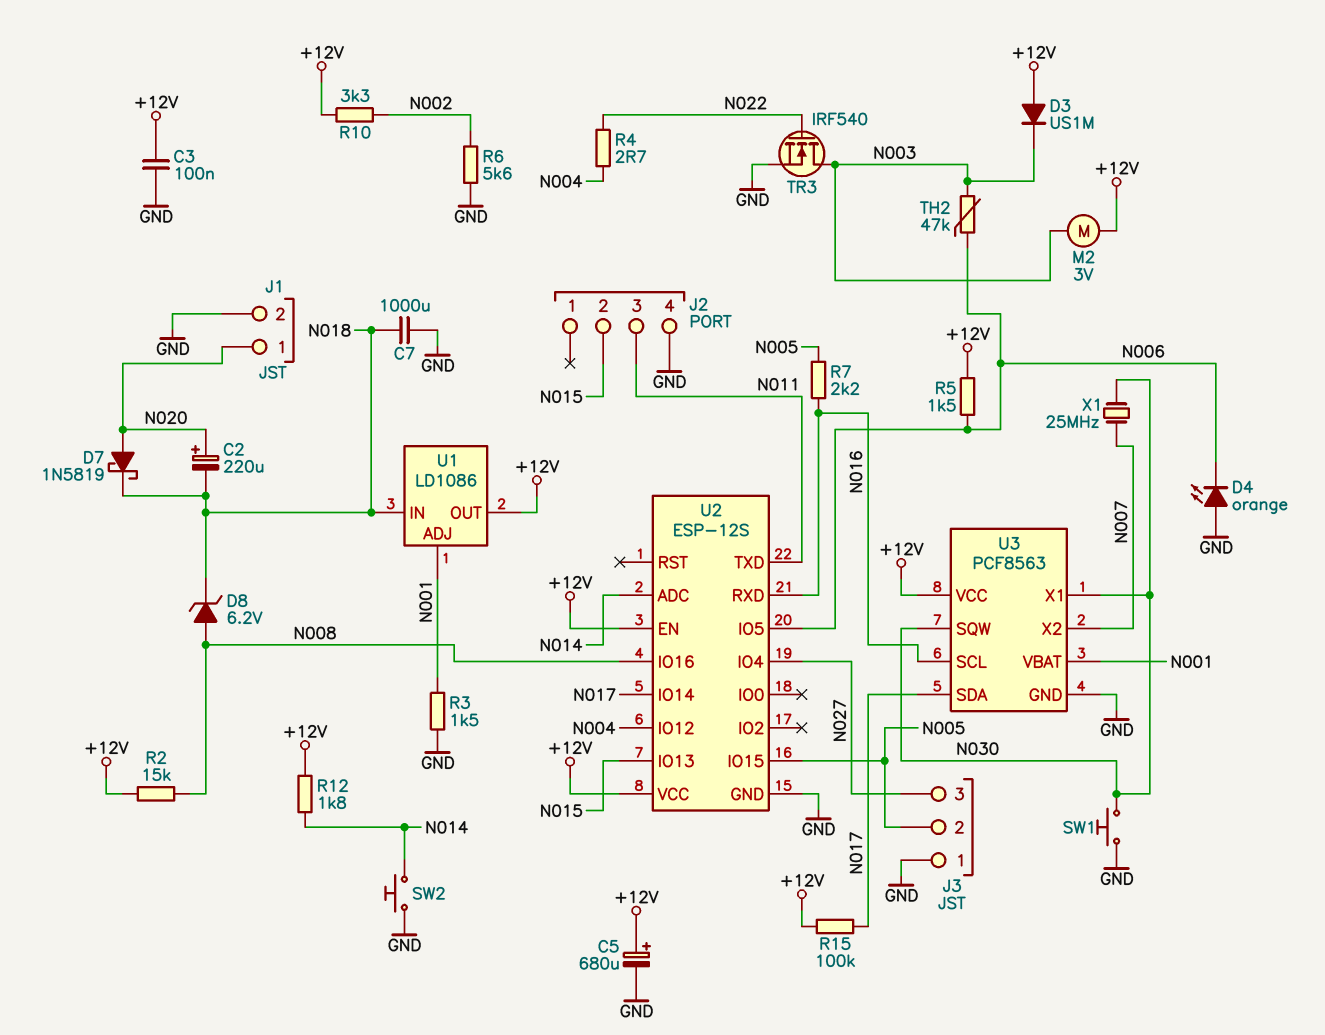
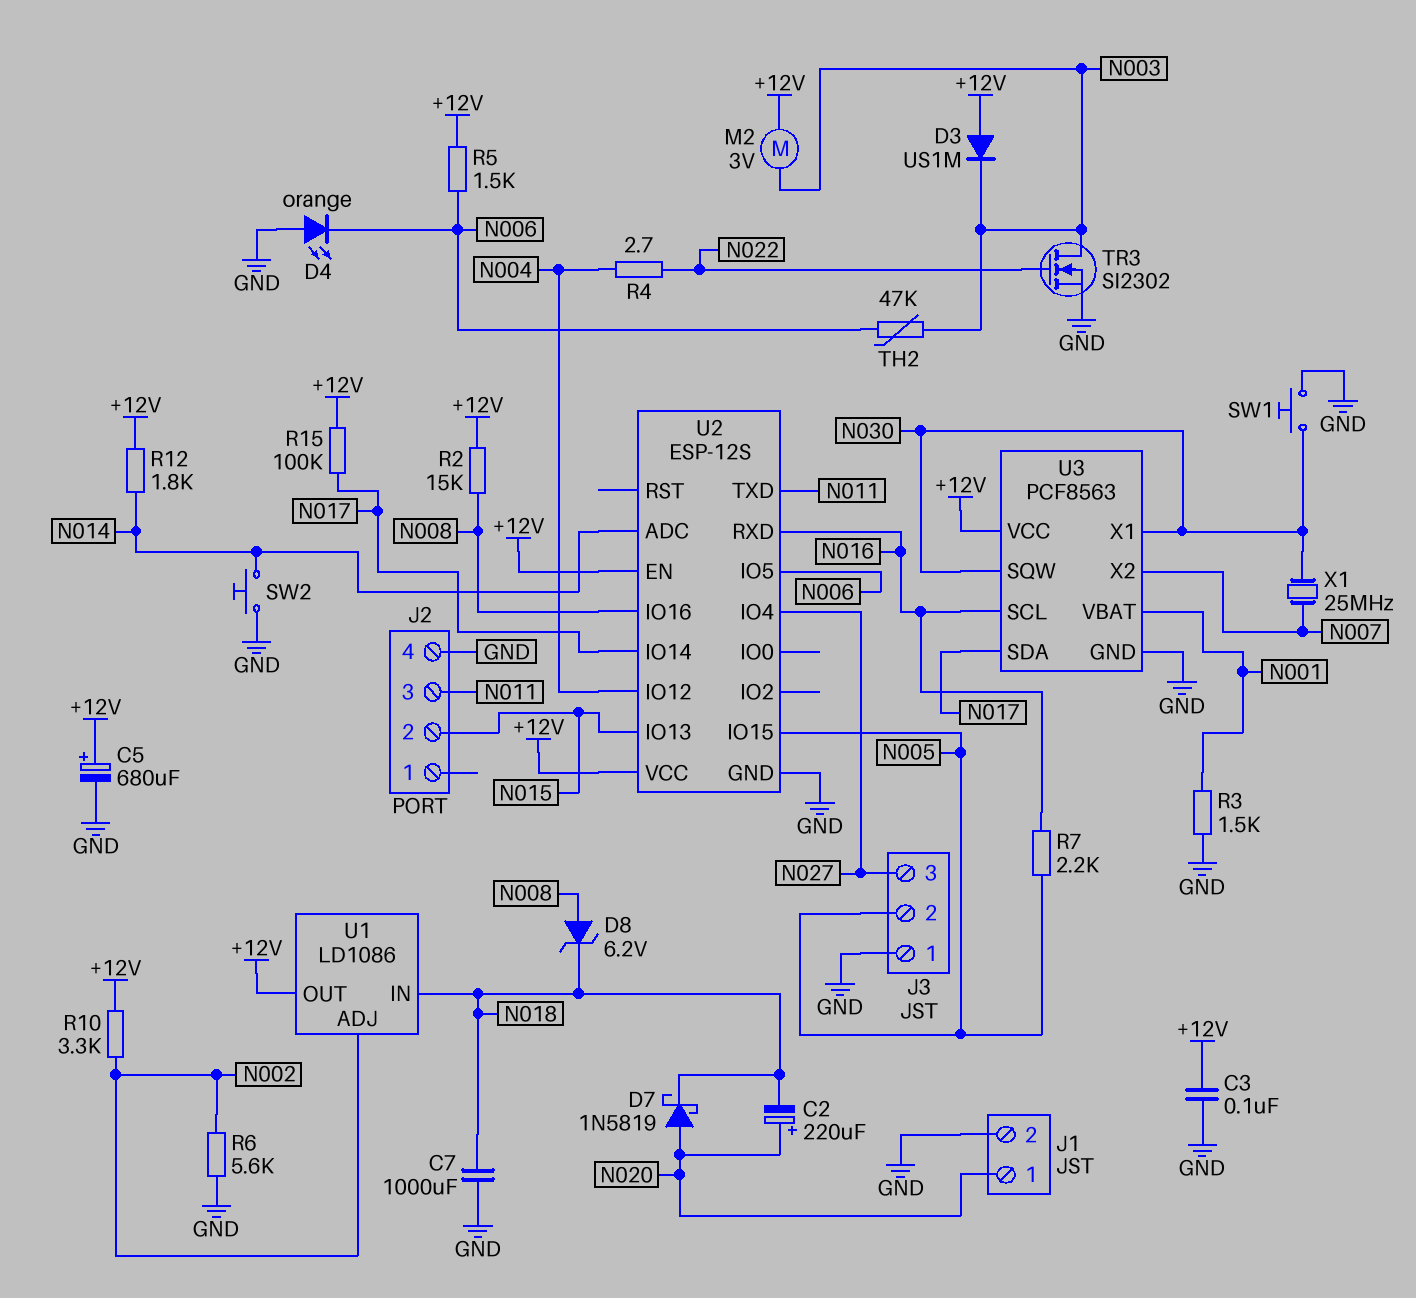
TR3: NMOS IRF540 (G N022, D N003, S GND) -> NMOS SI2302 (G N022, D N003, S GND)
U1 pin ADJ: N001 -> N002

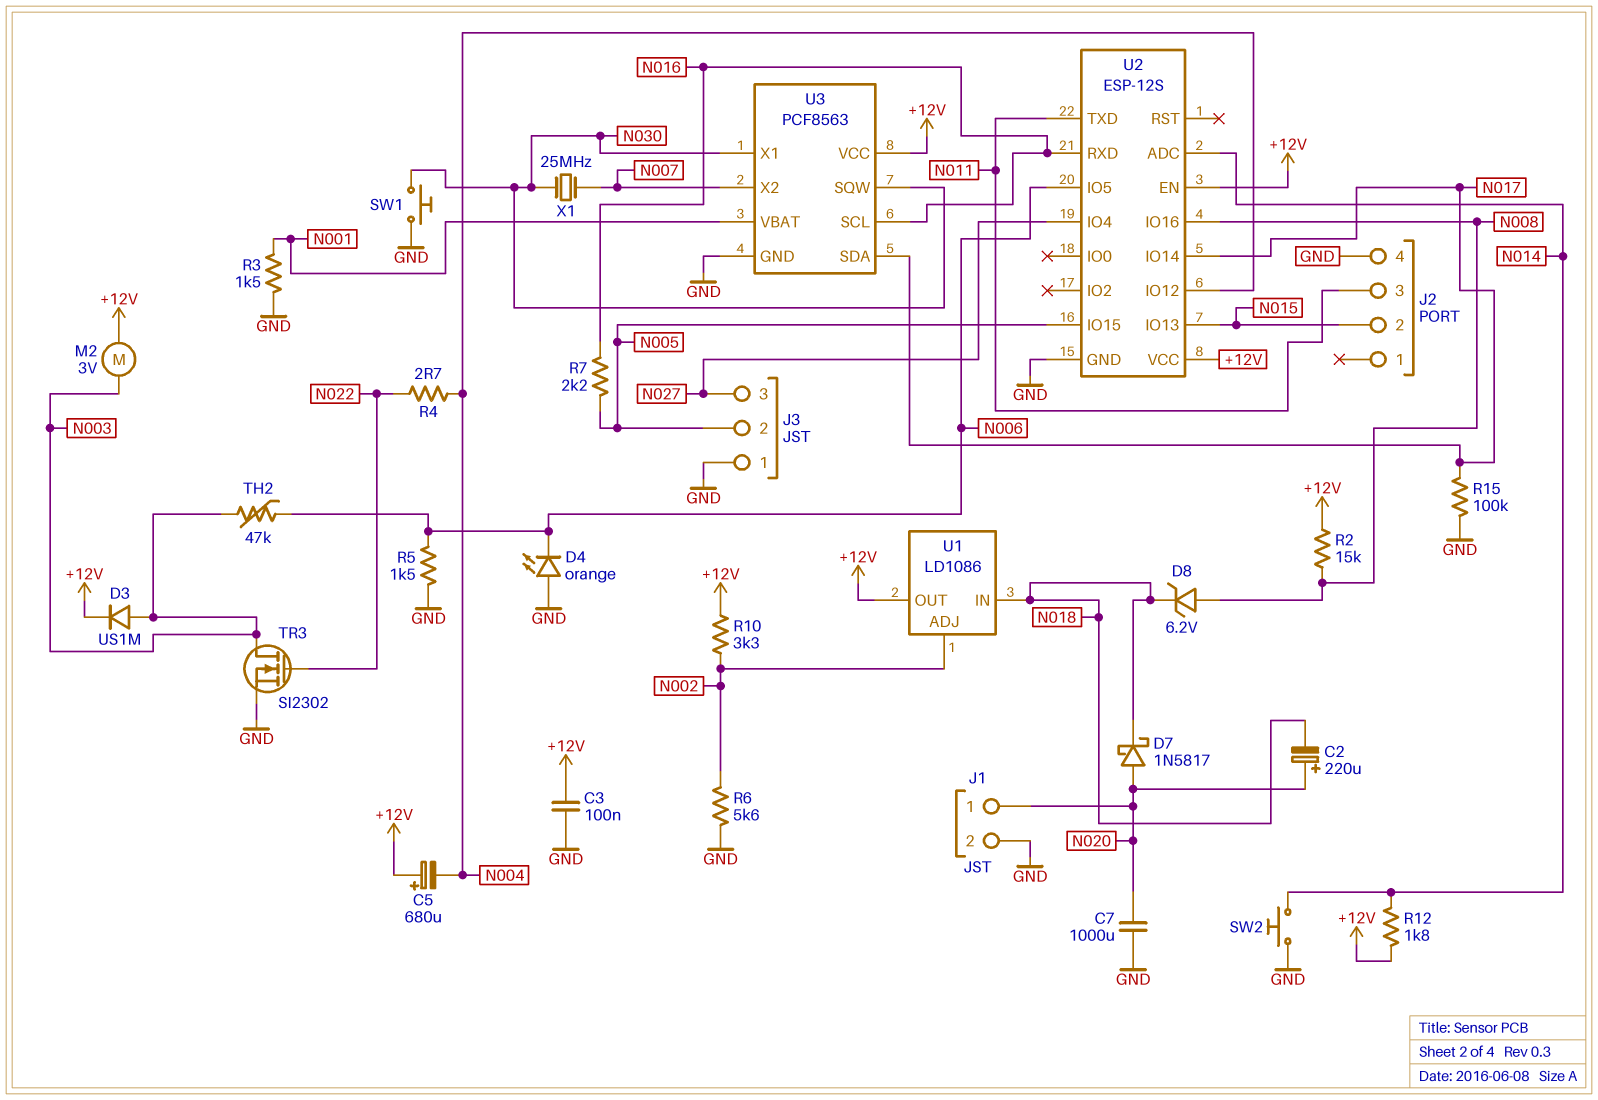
C5: 680uF (plus +12V, minus GND) -> 680uF (plus +12V, minus N004)
C7: 1000uF (GND, N018) -> 1000uF (GND, N020)
D3: diode US1M (A +12V, K N003) -> diode US1M (A N003, K +12V)
D7: schottky 1N5819 (A N020, K N018) -> schottky 1N5817 (A N020, K N018)
R5: 1.5k (+12V, N006) -> 1.5k (GND, N006)
R15: 100k (+12V, N017) -> 100k (GND, N017)

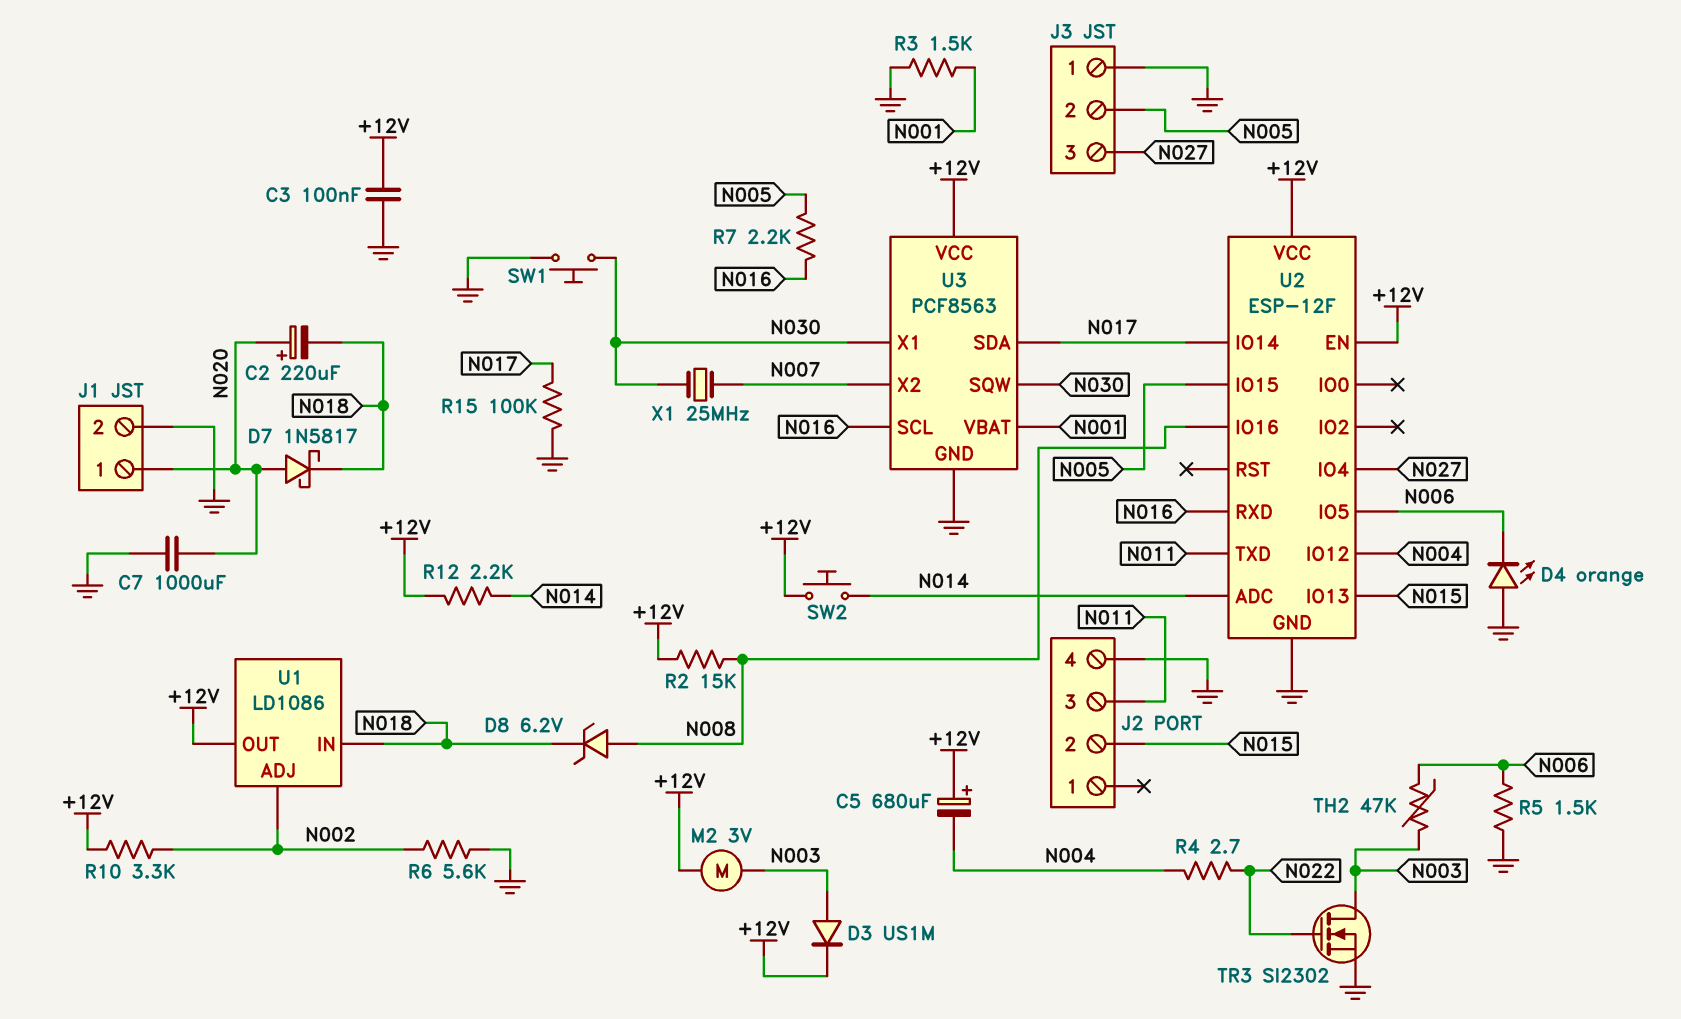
R12: 1.8k (+12V, N014) -> 2.2k (+12V, N014)
SW2: button (GND, N014) -> button (+12V, N014)
U2: ESP-12S -> ESP-12F

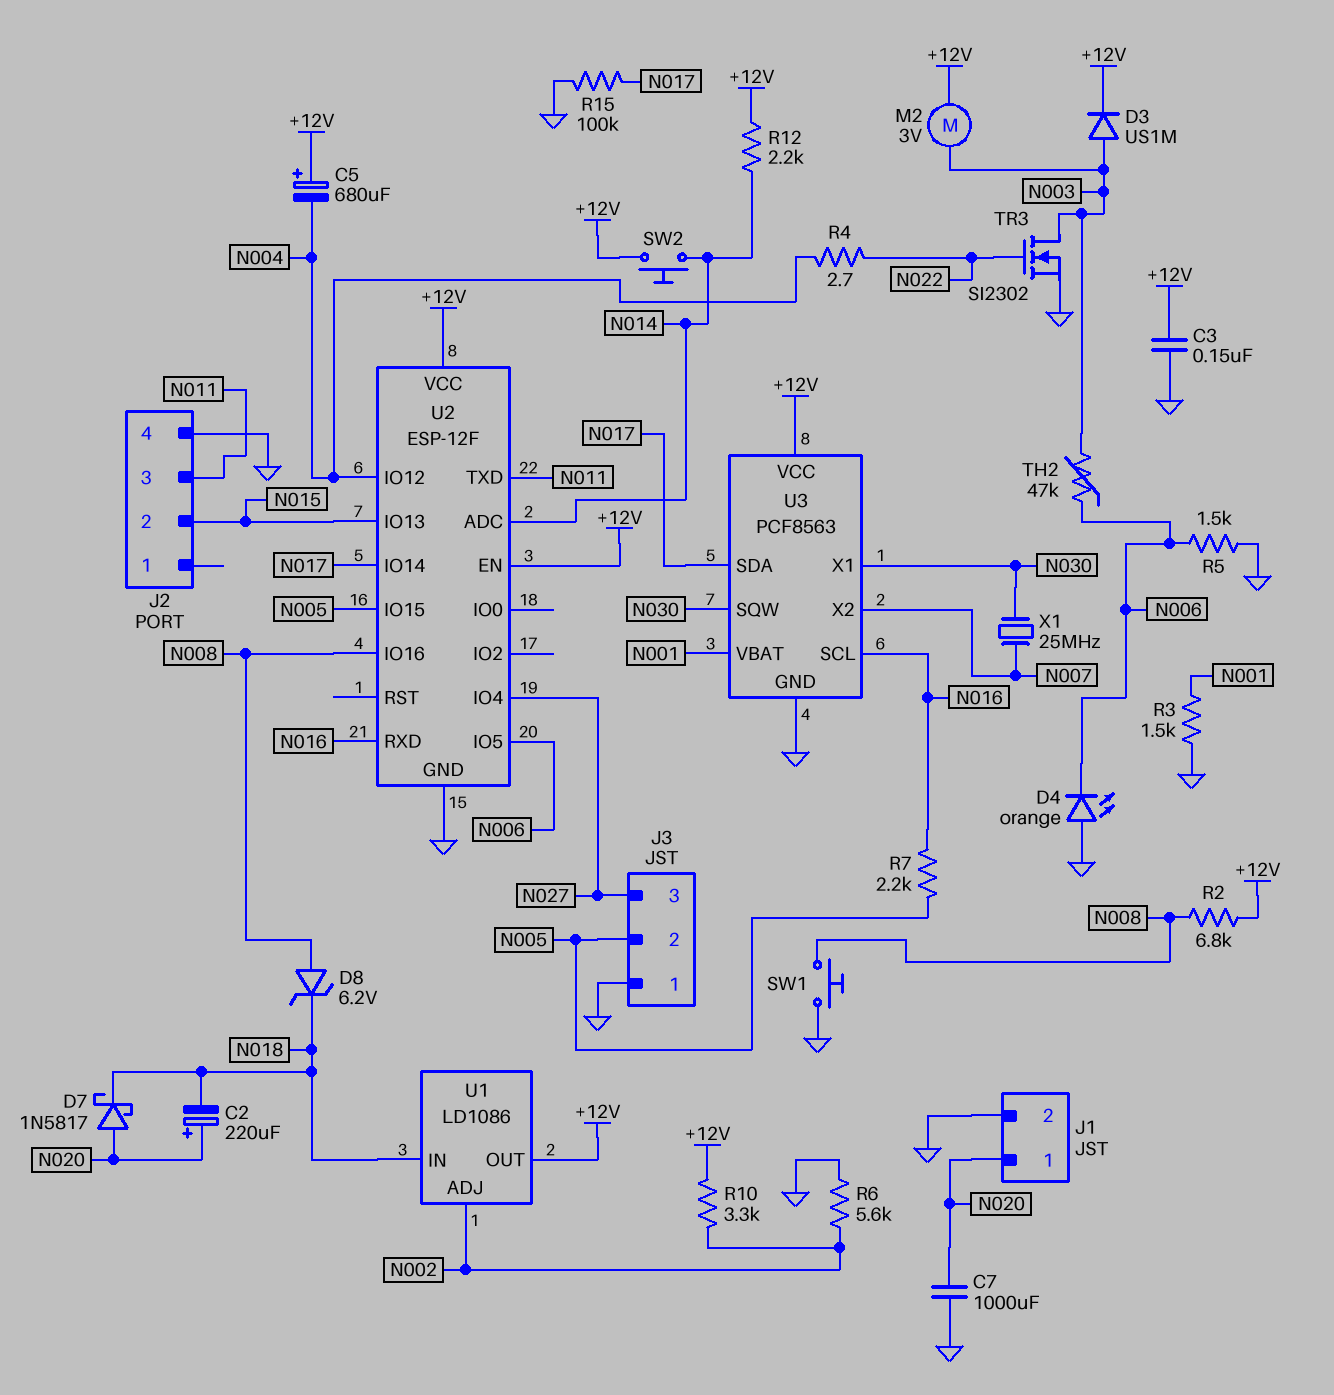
C3: 100nF (+12V, GND) -> 150nF (+12V, GND)
R2: 15k (+12V, N008) -> 6.8k (+12V, N008)
SW1: button (GND, N030) -> button (GND, N008)

